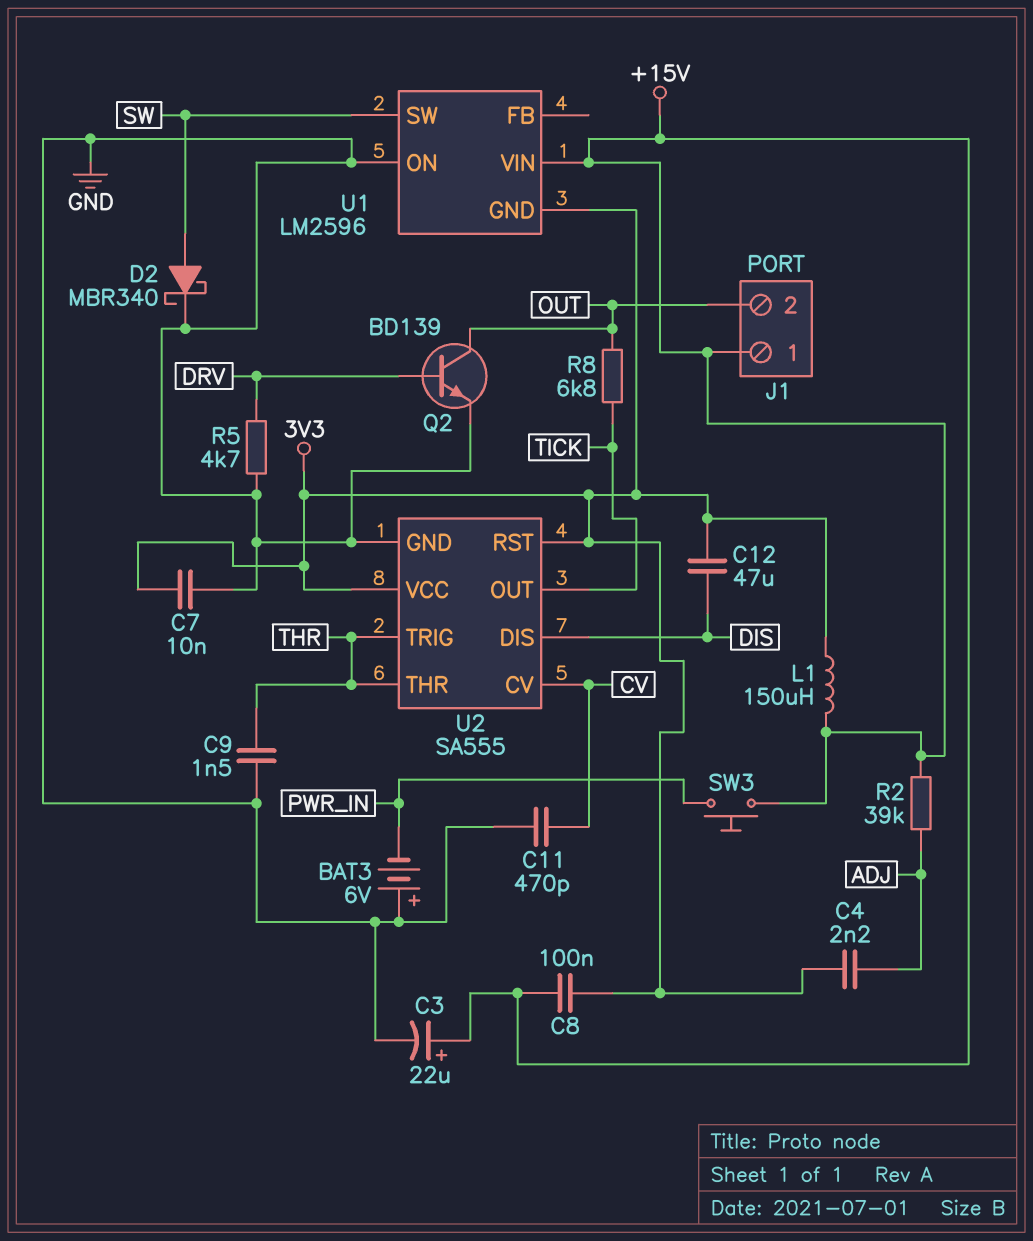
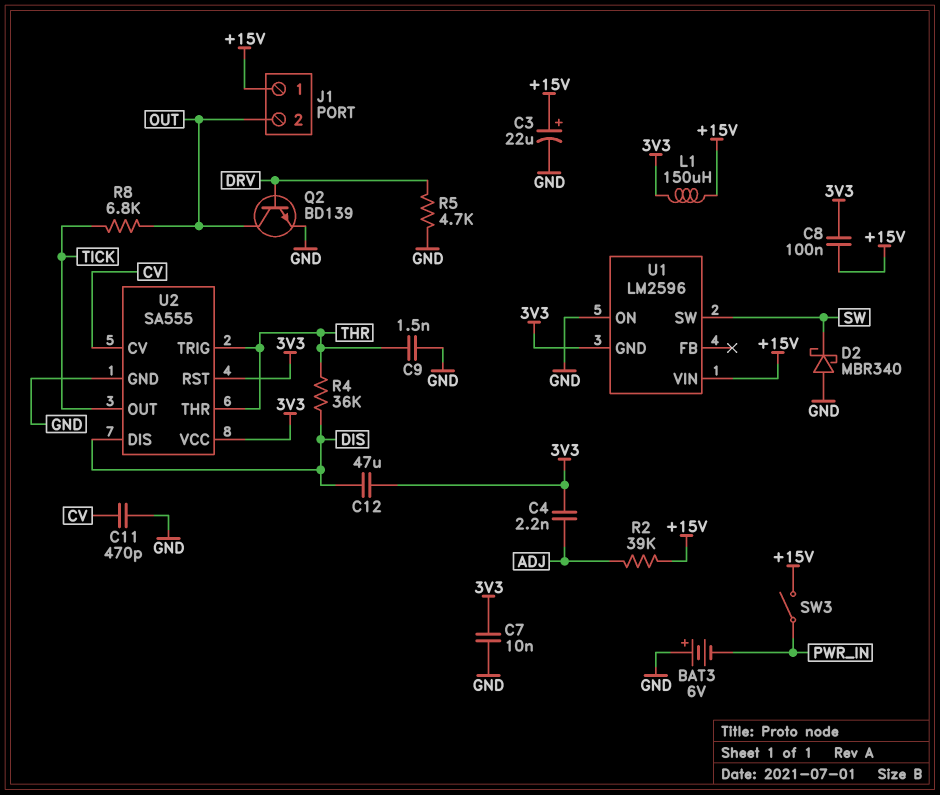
D2: schottky MBR340 (A SW, K GND) -> schottky MBR340 (A GND, K SW)
R4: none -> 36k (DIS, THR)
SW3: button (+15V, PWR_IN) -> switch (+15V, PWR_IN)

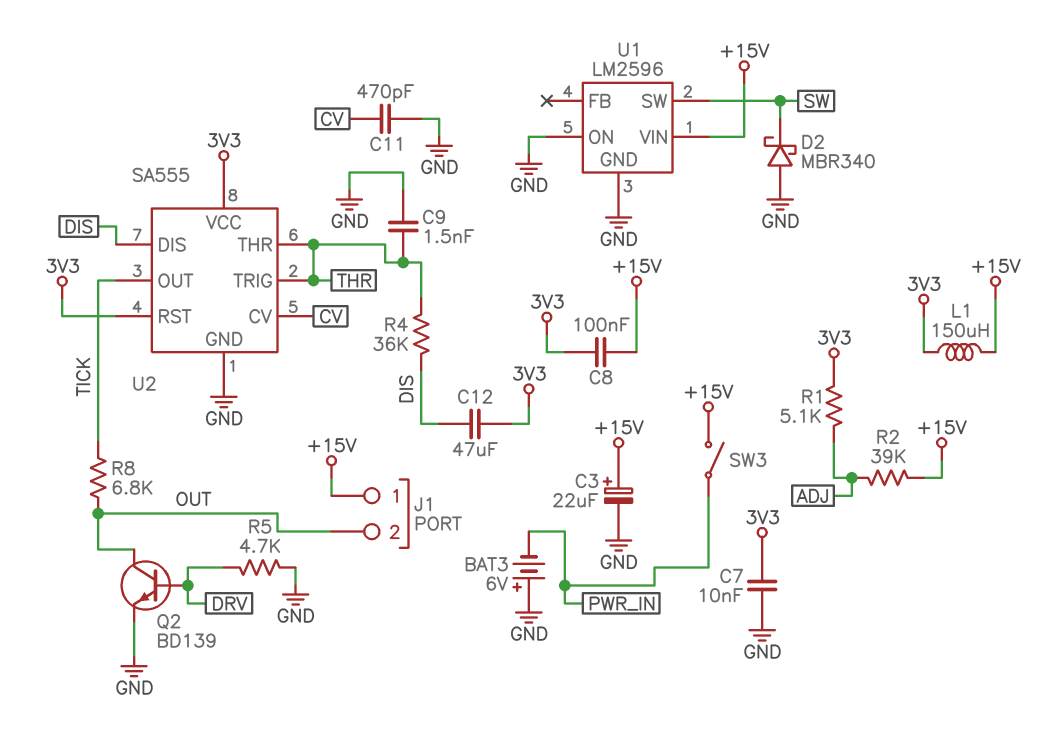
C4: 2.2nF (3V3, ADJ) -> none
R1: none -> 5.1k (3V3, ADJ)
U1 pin GND: 3V3 -> GND

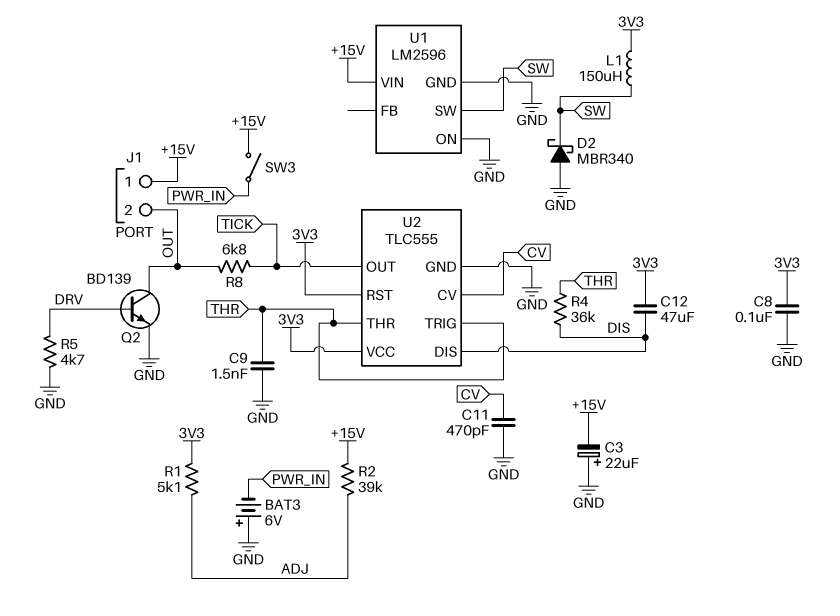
C3: 22uF (plus +15V, minus GND) -> 22uF (plus GND, minus +15V)
C7: 10nF (3V3, GND) -> none
C8: 100nF (+15V, 3V3) -> 100nF (3V3, GND)
L1: 150uH (+15V, 3V3) -> 150uH (3V3, SW)
U2: SA555 -> TLC555

